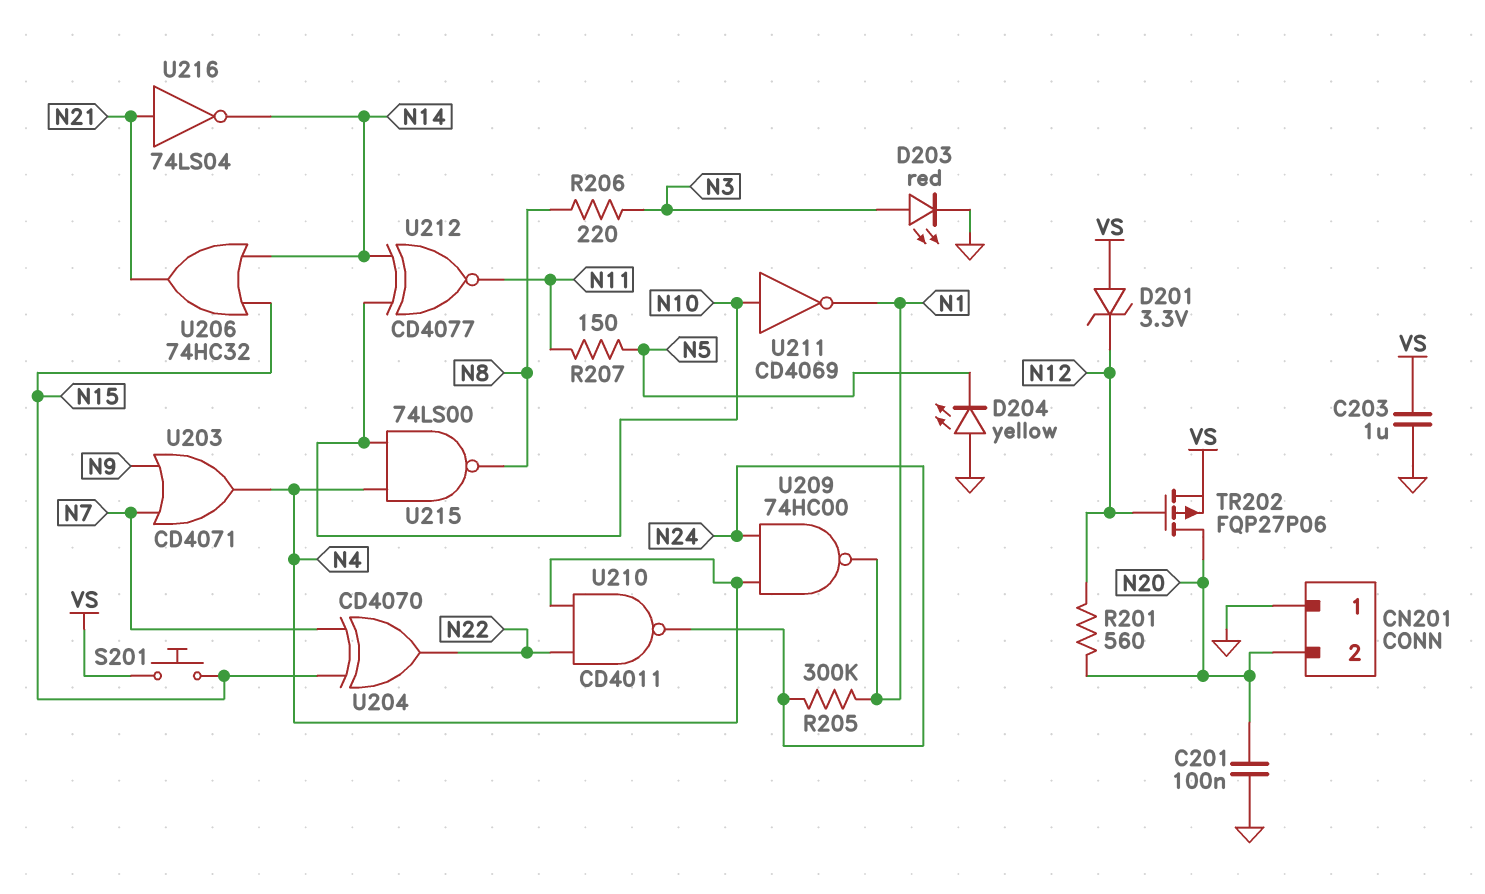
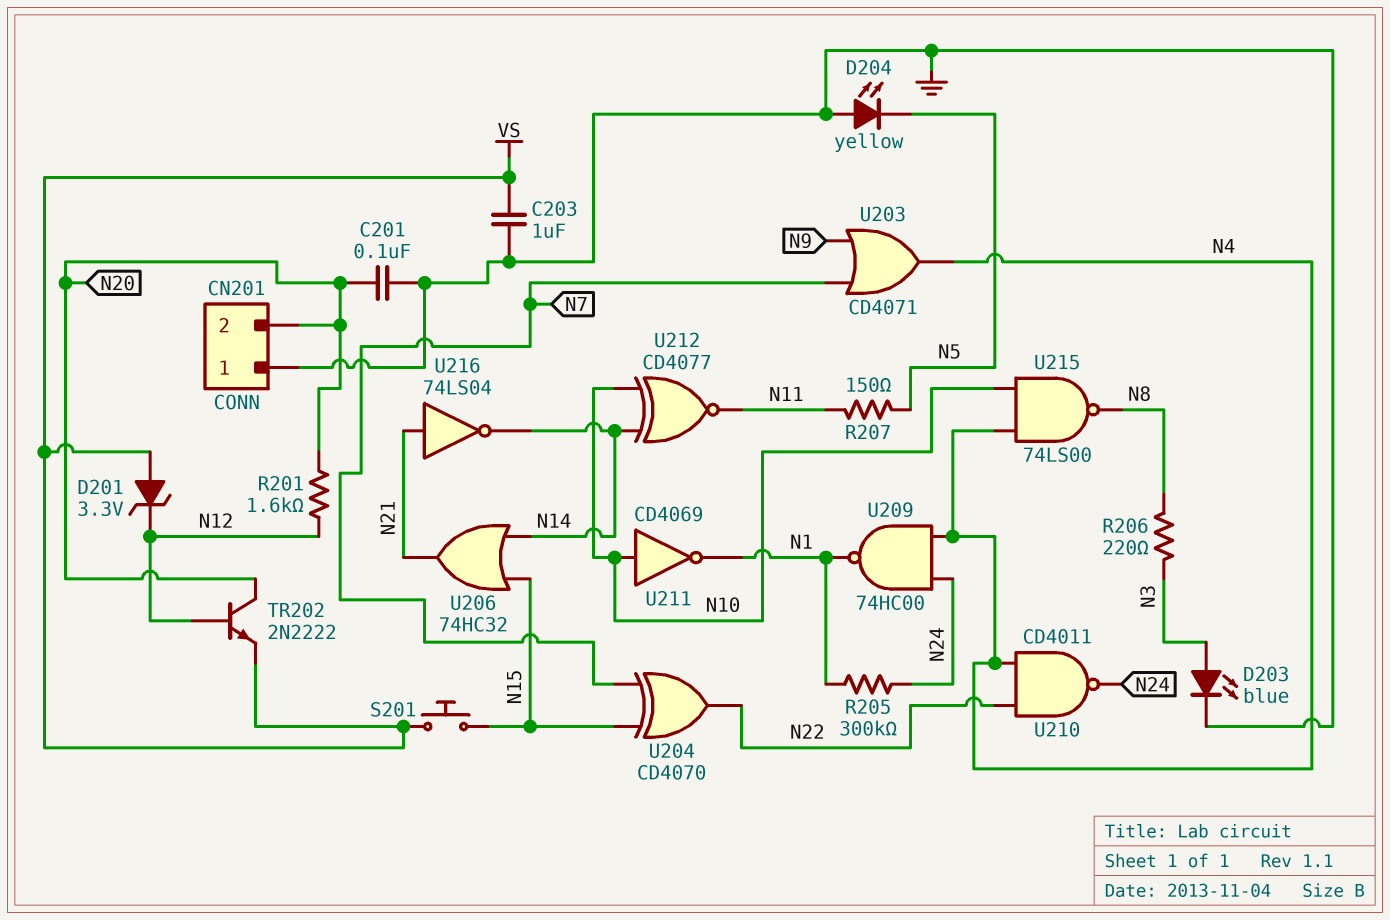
D203: LED red (A N3, K GND) -> LED blue (A N3, K GND)
R201: 560 (N12, N20) -> 1.6k (N12, N20)
TR202: PMOS FQP27P06 (G N12, D N20, S VS) -> NPN 2N2222 (B N12, C N20, E VS)

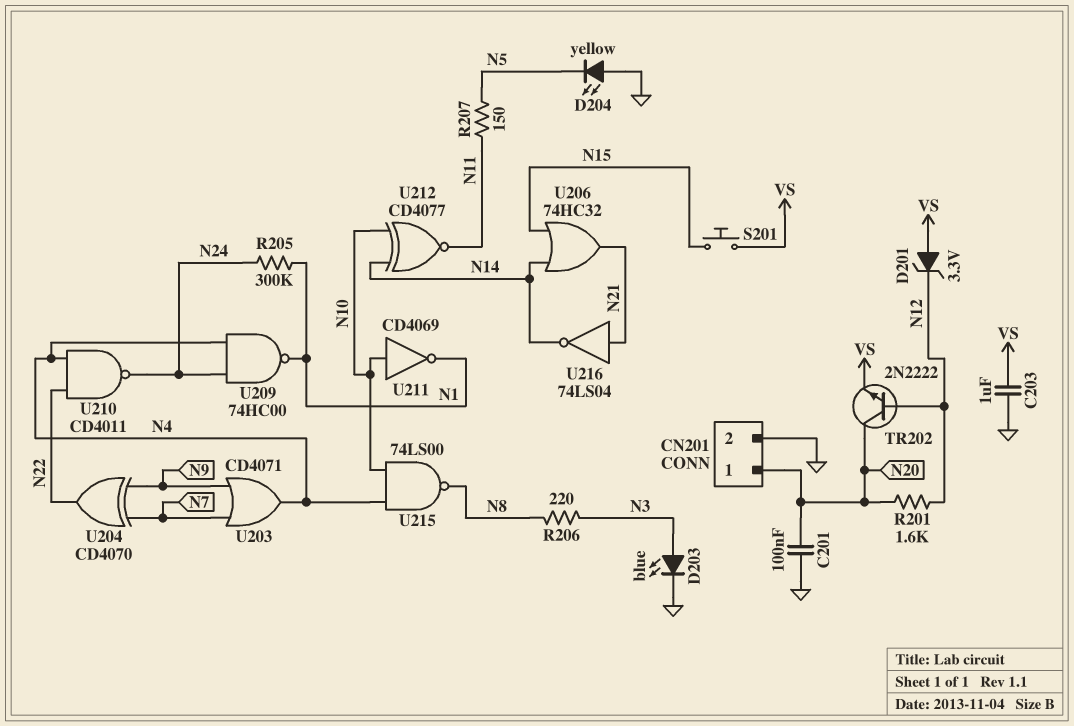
CN201 pin 1: GND -> N20
CN201 pin 2: N20 -> GND
U204: XOR CD4070 (in N7, in N15, out N22) -> XOR CD4070 (in N7, in N9, out N22)

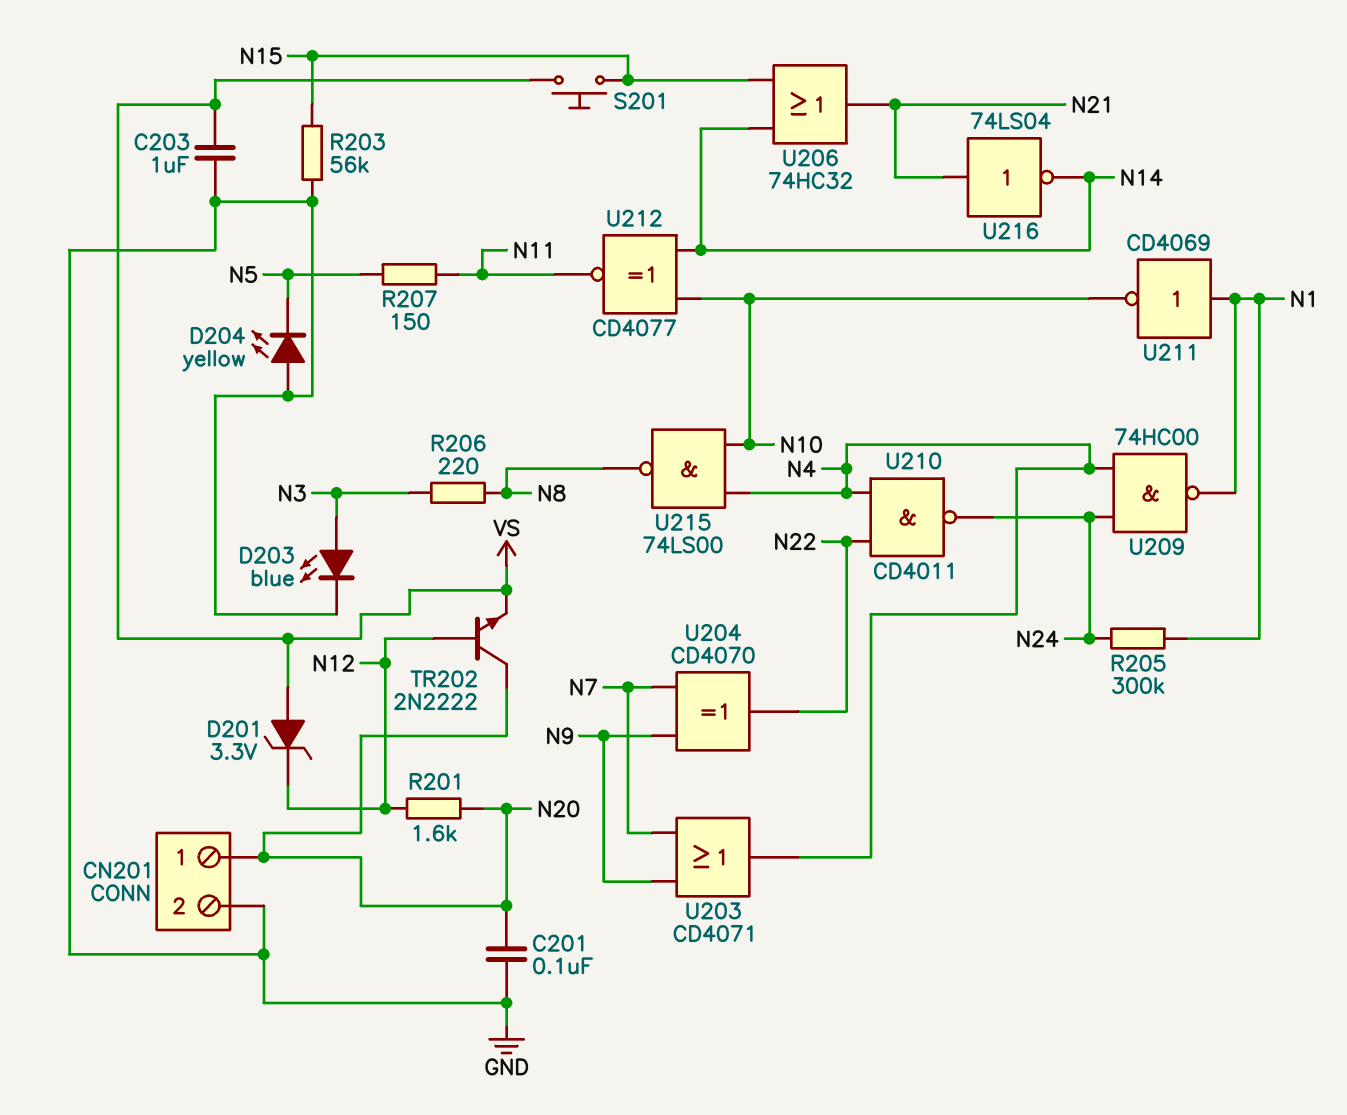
R203: none -> 56k (GND, N15)
U211: NOT CD4069 (in N10, out N1) -> NOT CD4069 (in N1, out N10)

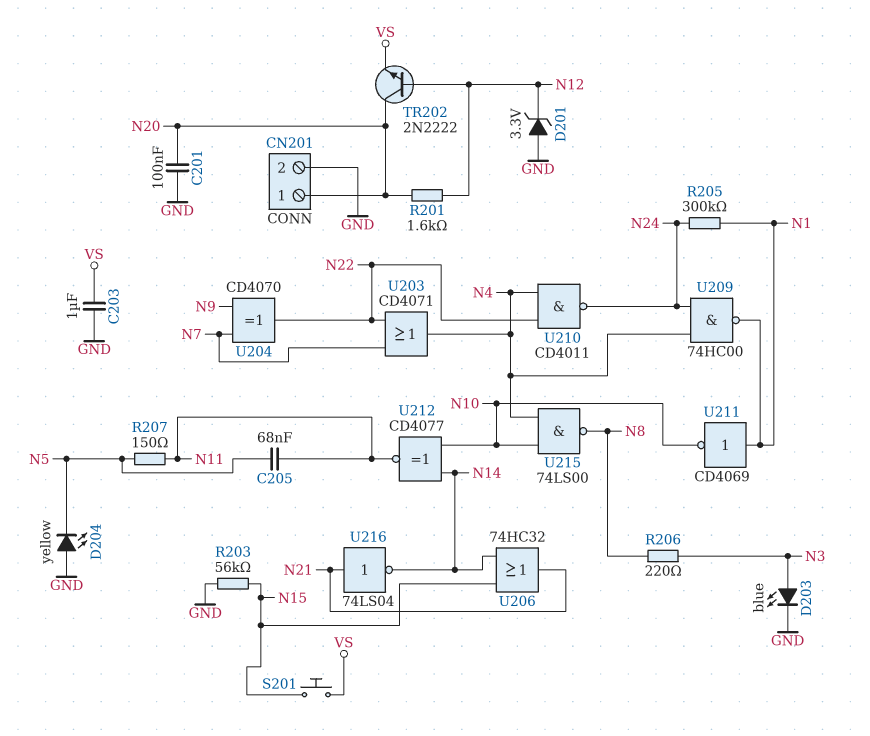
C205: none -> 68nF (N5, N11)
D201: zener 3.3V (A VS, K N12) -> zener 3.3V (A GND, K N12)
U203: OR CD4071 (in N7, in N9, out N4) -> OR CD4071 (in N7, in N22, out N4)

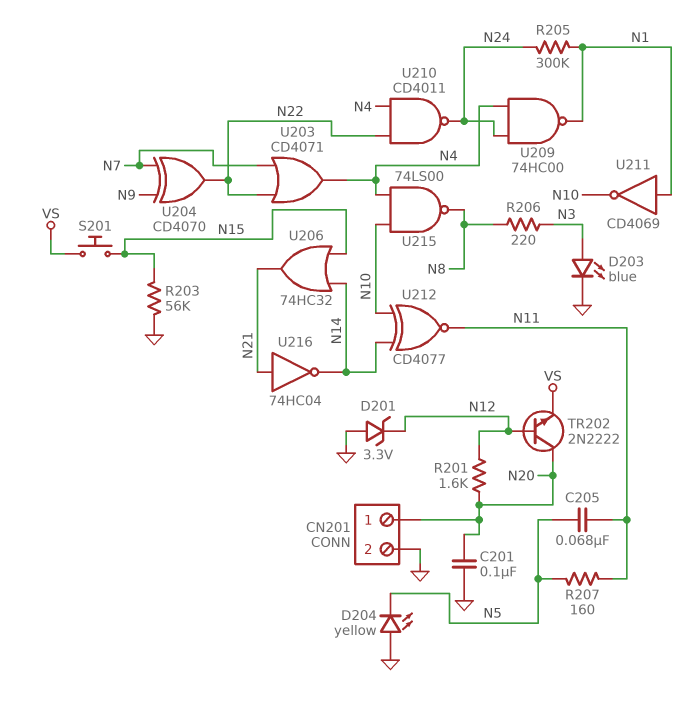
C203: 1uF (GND, VS) -> none
R207: 150 (N5, N11) -> 160 (N5, N11)
U216: NOT 74LS04 (in N21, out N14) -> NOT 74HC04 (in N21, out N14)

